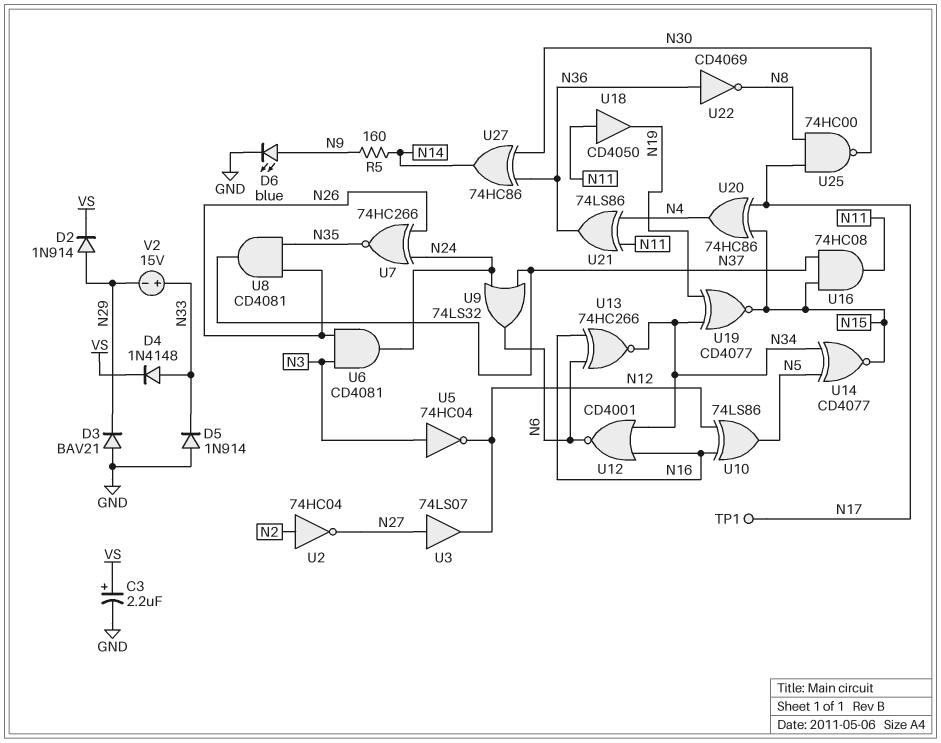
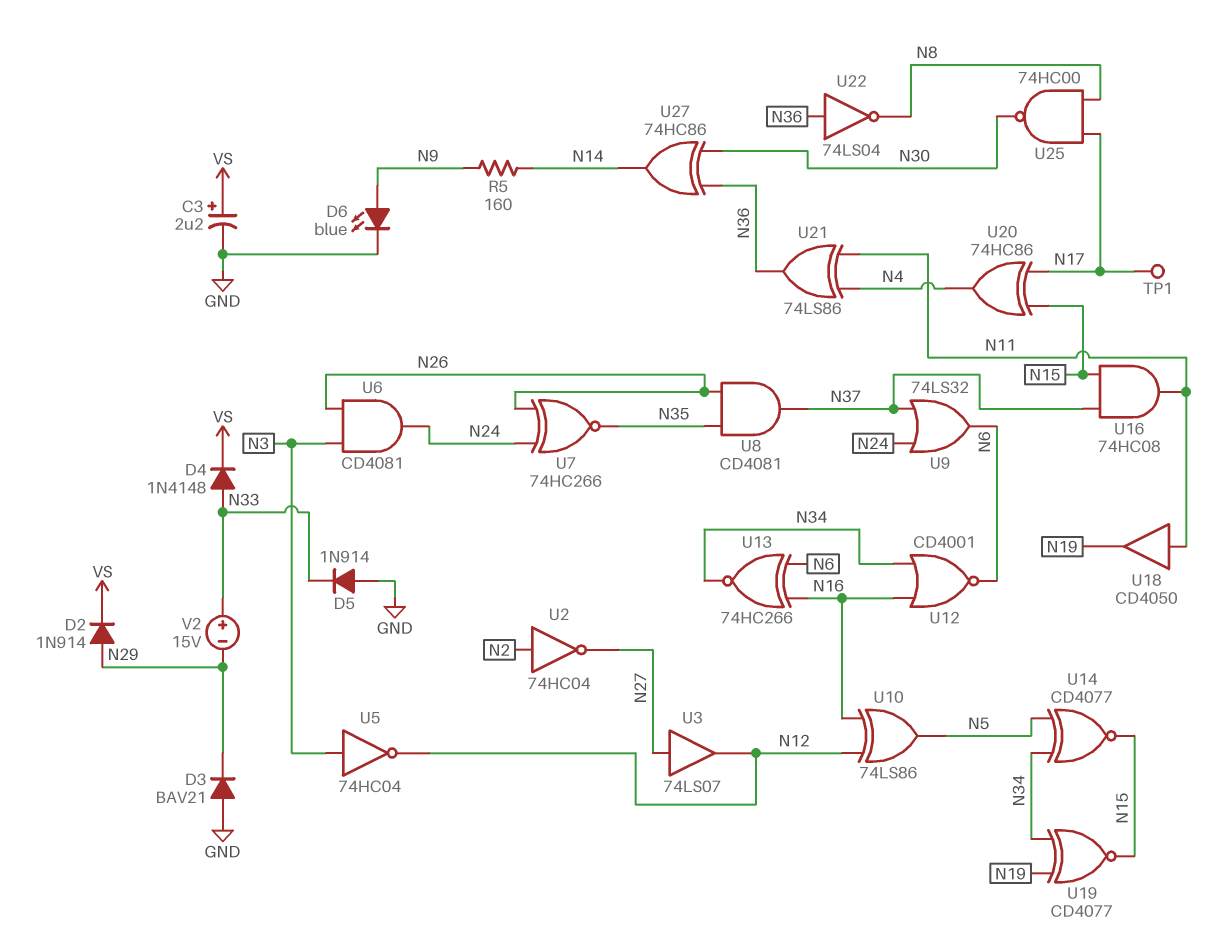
U22: NOT CD4069 (in N36, out N8) -> NOT 74LS04 (in N36, out N8)

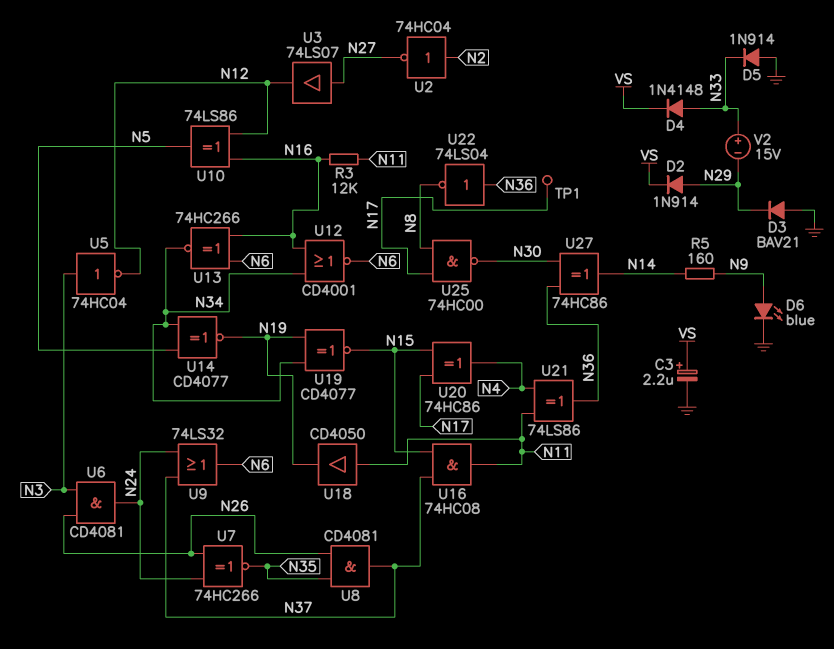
R3: none -> 12k (N11, N16)
U14: XNOR CD4077 (in N5, in N34, out N15) -> XNOR CD4077 (in N5, in N34, out N19)

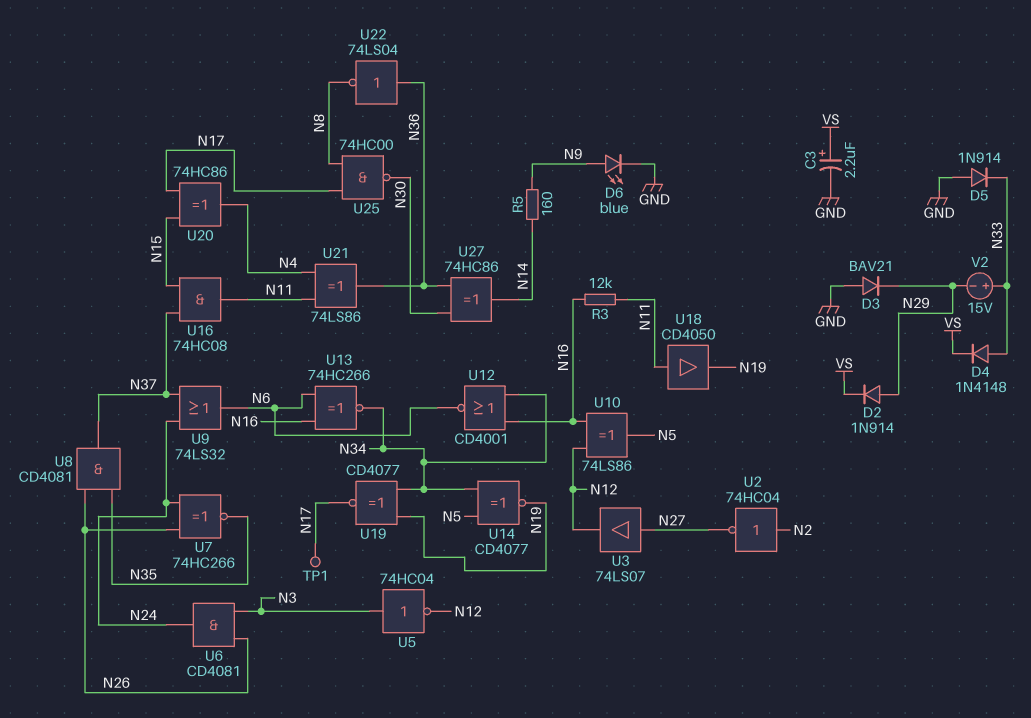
U19: XNOR CD4077 (in N19, in N34, out N15) -> XNOR CD4077 (in N19, in N34, out N17)

